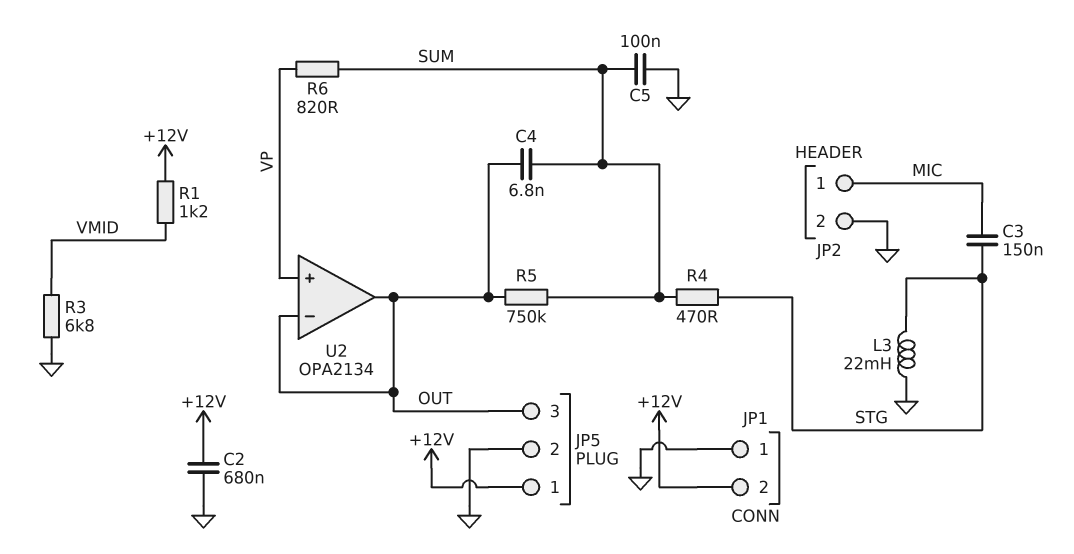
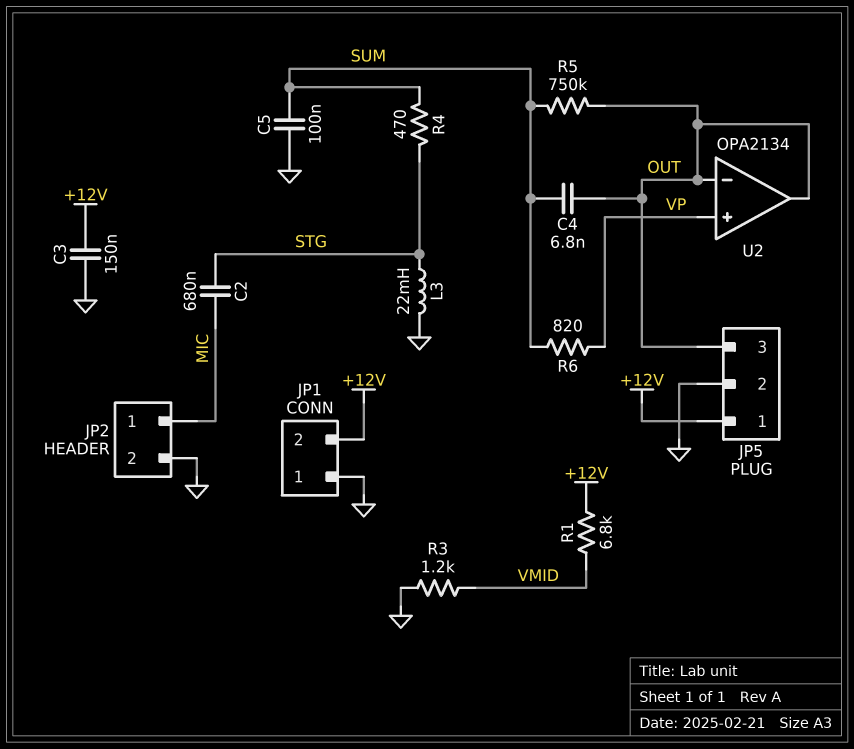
C2: 680nF (+12V, GND) -> 680nF (MIC, STG)
C3: 150nF (MIC, STG) -> 150nF (+12V, GND)
R1: 1.2k (+12V, VMID) -> 6.8k (+12V, VMID)
R3: 6.8k (GND, VMID) -> 1.2k (GND, VMID)

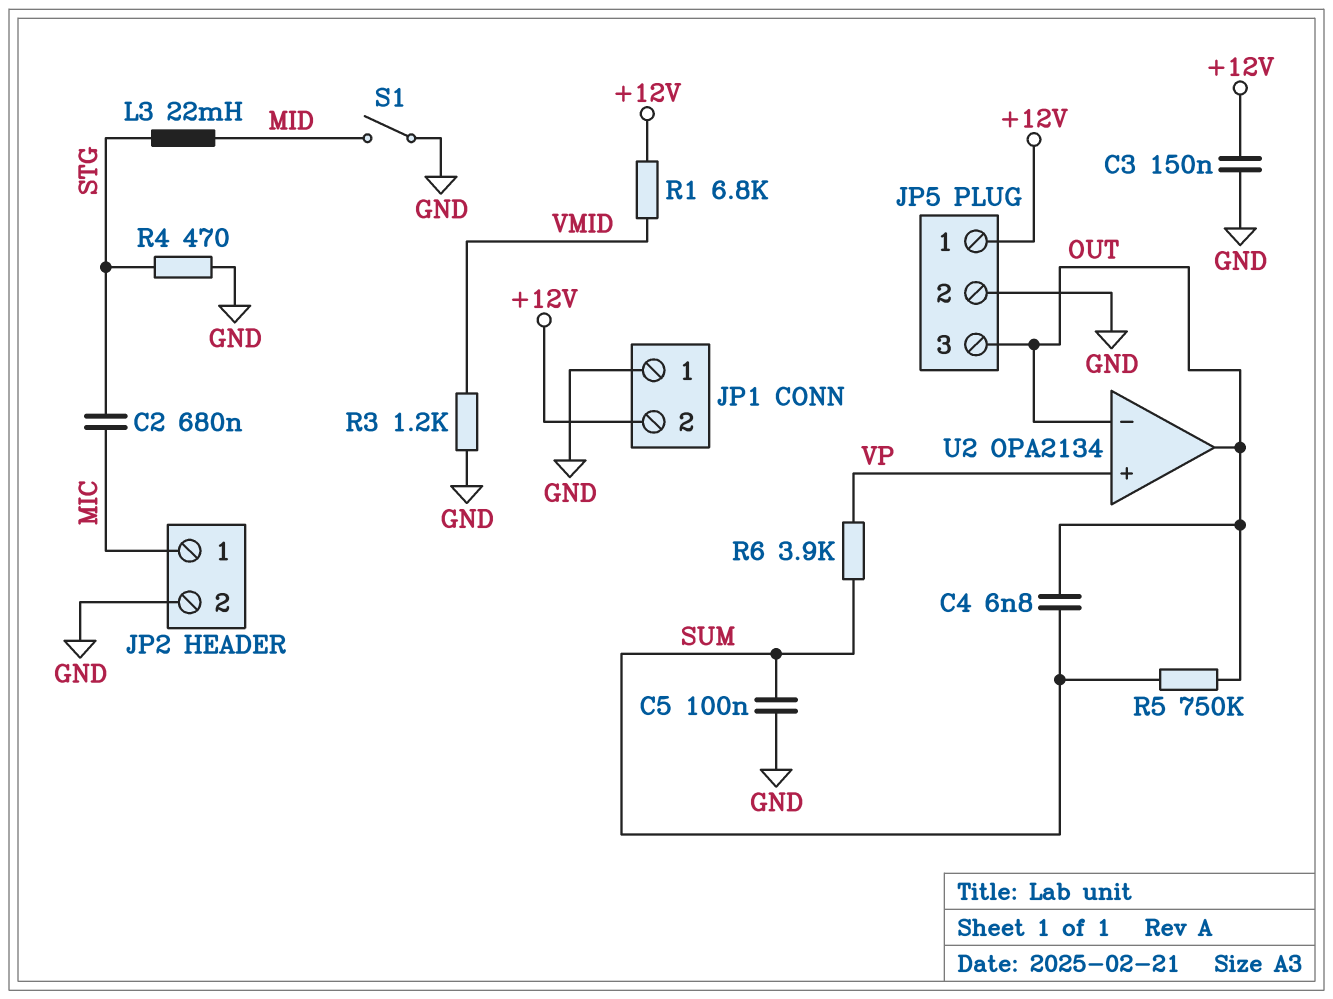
L3: 22mH (GND, STG) -> 22mH (MID, STG)
R4: 470 (STG, SUM) -> 470 (GND, STG)
R6: 820 (SUM, VP) -> 3.9k (SUM, VP)
S1: none -> switch (GND, MID)

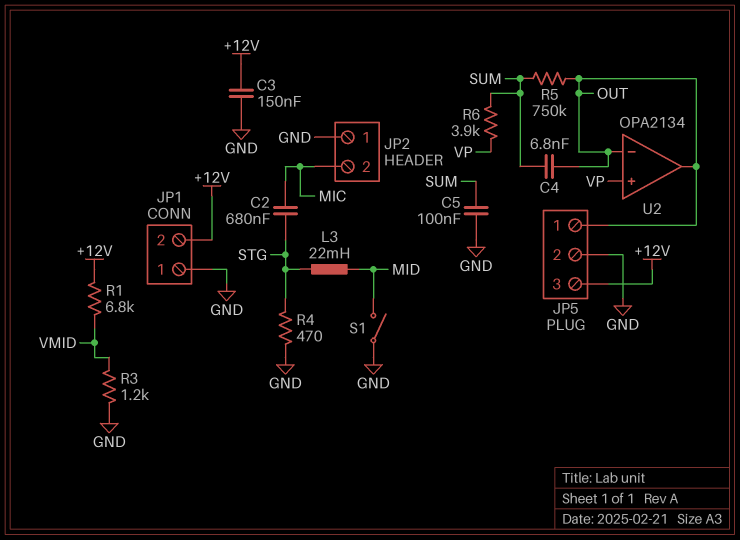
JP2 pin 1: MIC -> GND
JP2 pin 2: GND -> MIC
JP5 pin 1: +12V -> OUT
JP5 pin 3: OUT -> +12V

